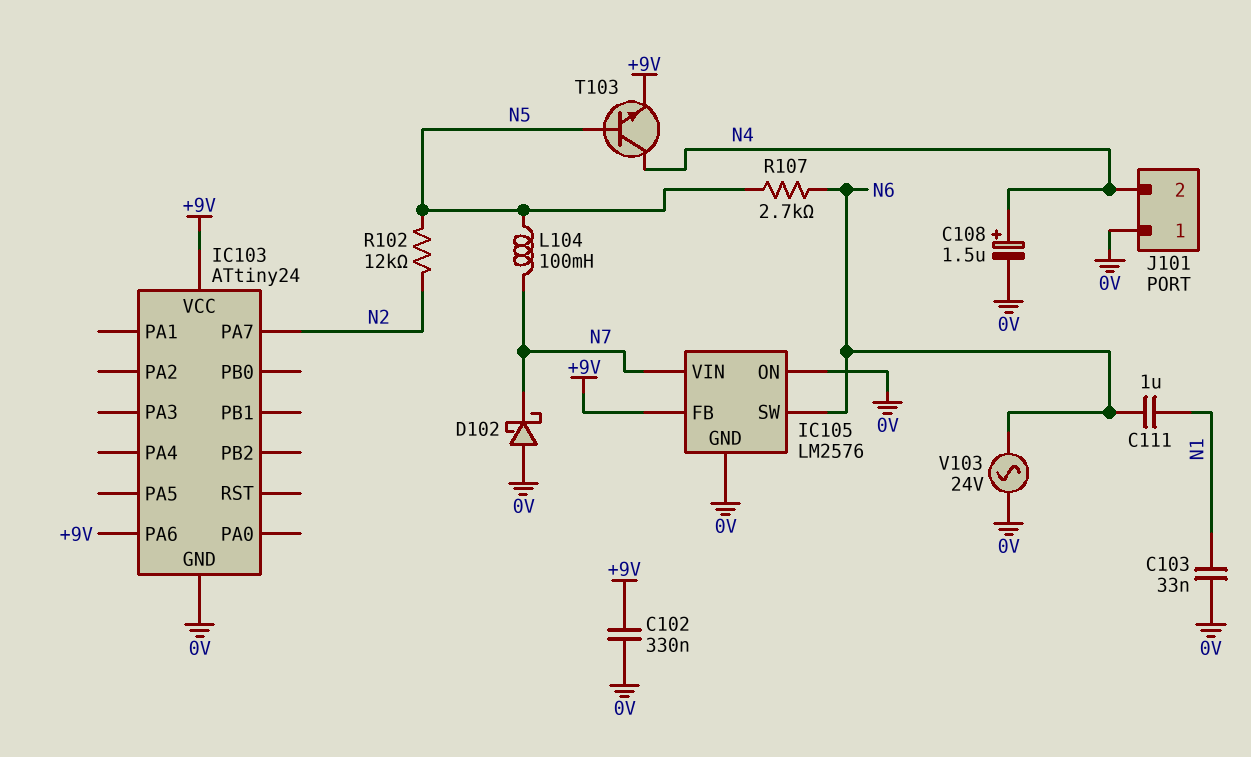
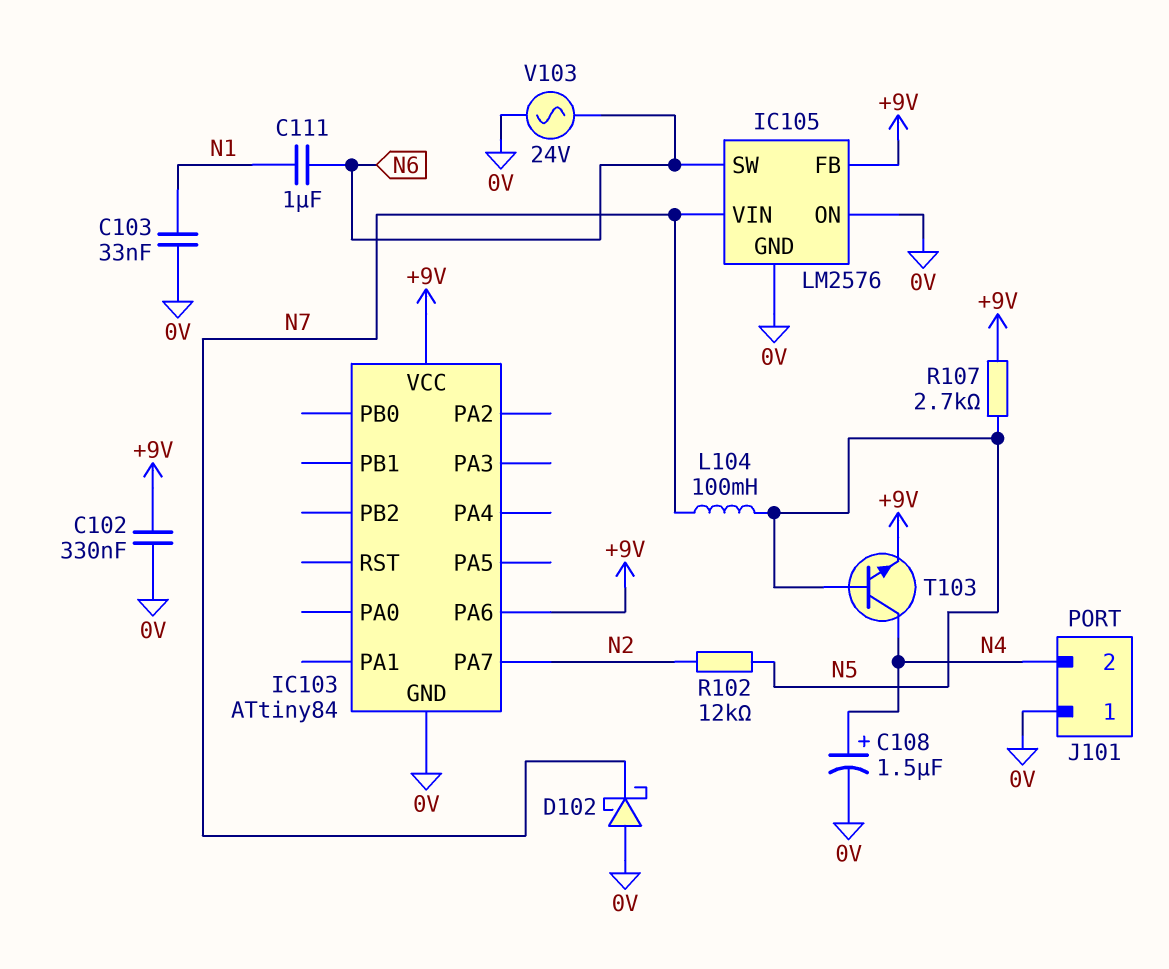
IC103: ATtiny24 -> ATtiny84
R107: 2.7k (N5, N6) -> 2.7k (+9V, N5)

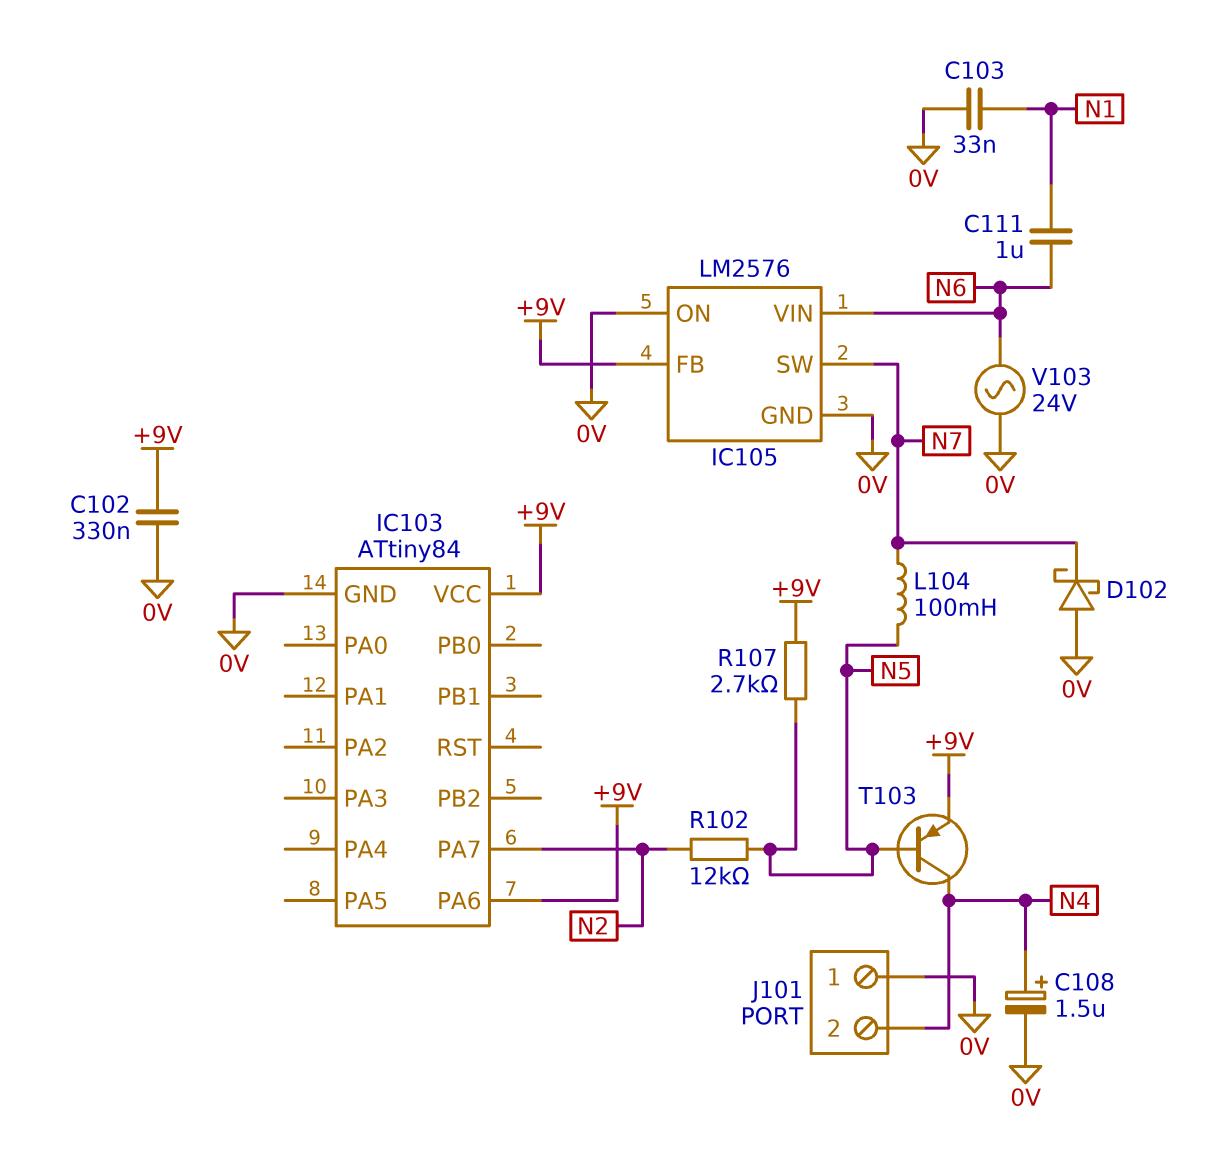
IC105 pin SW: N6 -> N7
IC105 pin VIN: N7 -> N6
T103: NPN (B N5, C N4, E +9V) -> PNP (B N5, C N4, E +9V)

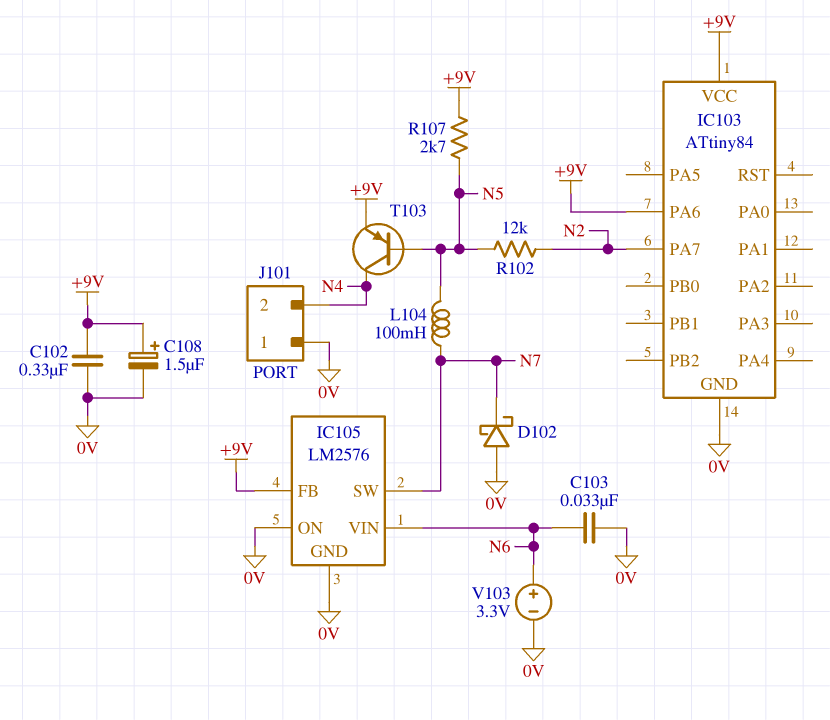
C103: 33nF (0V, N1) -> 33nF (0V, N6)
C108: 1.5uF (plus N4, minus 0V) -> 1.5uF (plus +9V, minus 0V)
C111: 1uF (N1, N6) -> none
V103: AC 24V (0V, N6) -> 3.3V (plus N6, minus 0V)

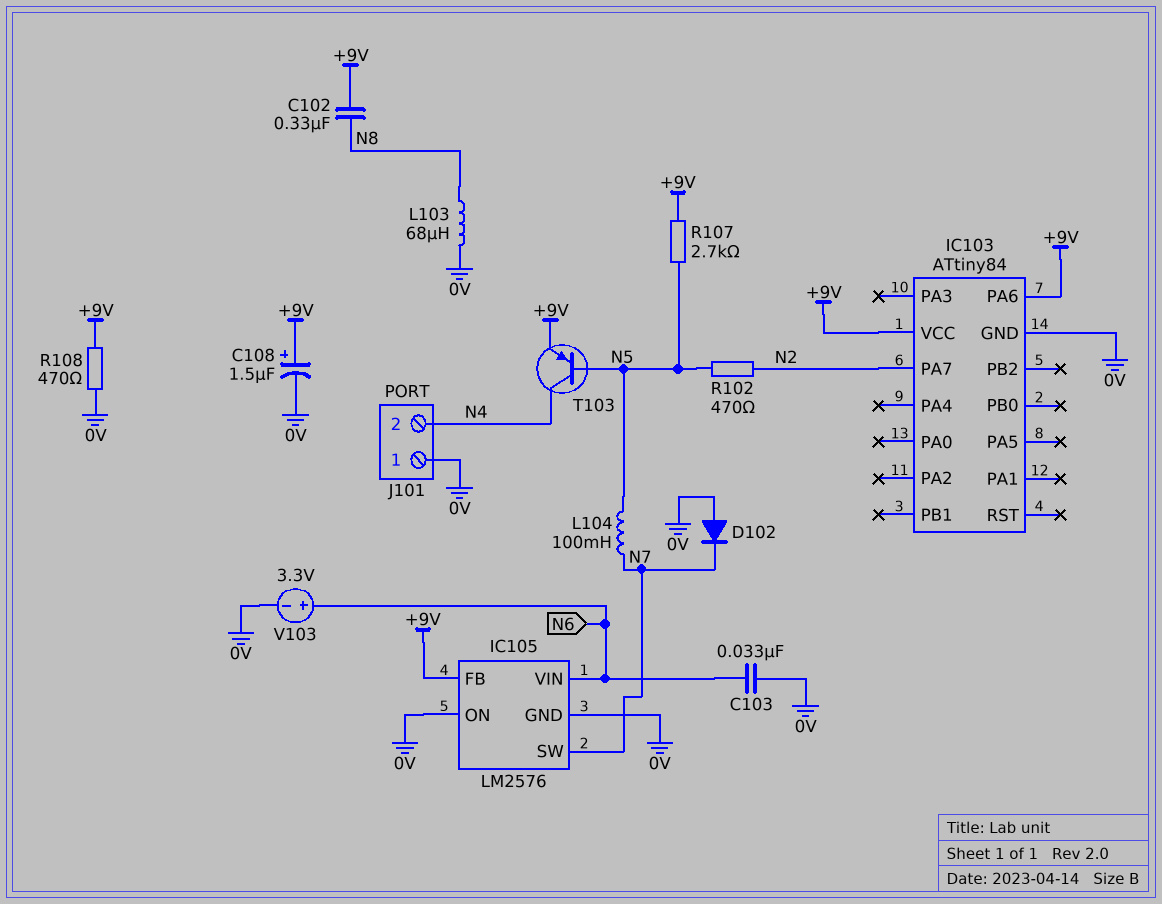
C102: 330nF (+9V, 0V) -> 330nF (+9V, N8)
D102: schottky (A 0V, K N7) -> diode (A 0V, K N7)
L103: none -> 68uH (0V, N8)
R102: 12k (N2, N5) -> 470 (N2, N5)
R108: none -> 470 (+9V, 0V)

